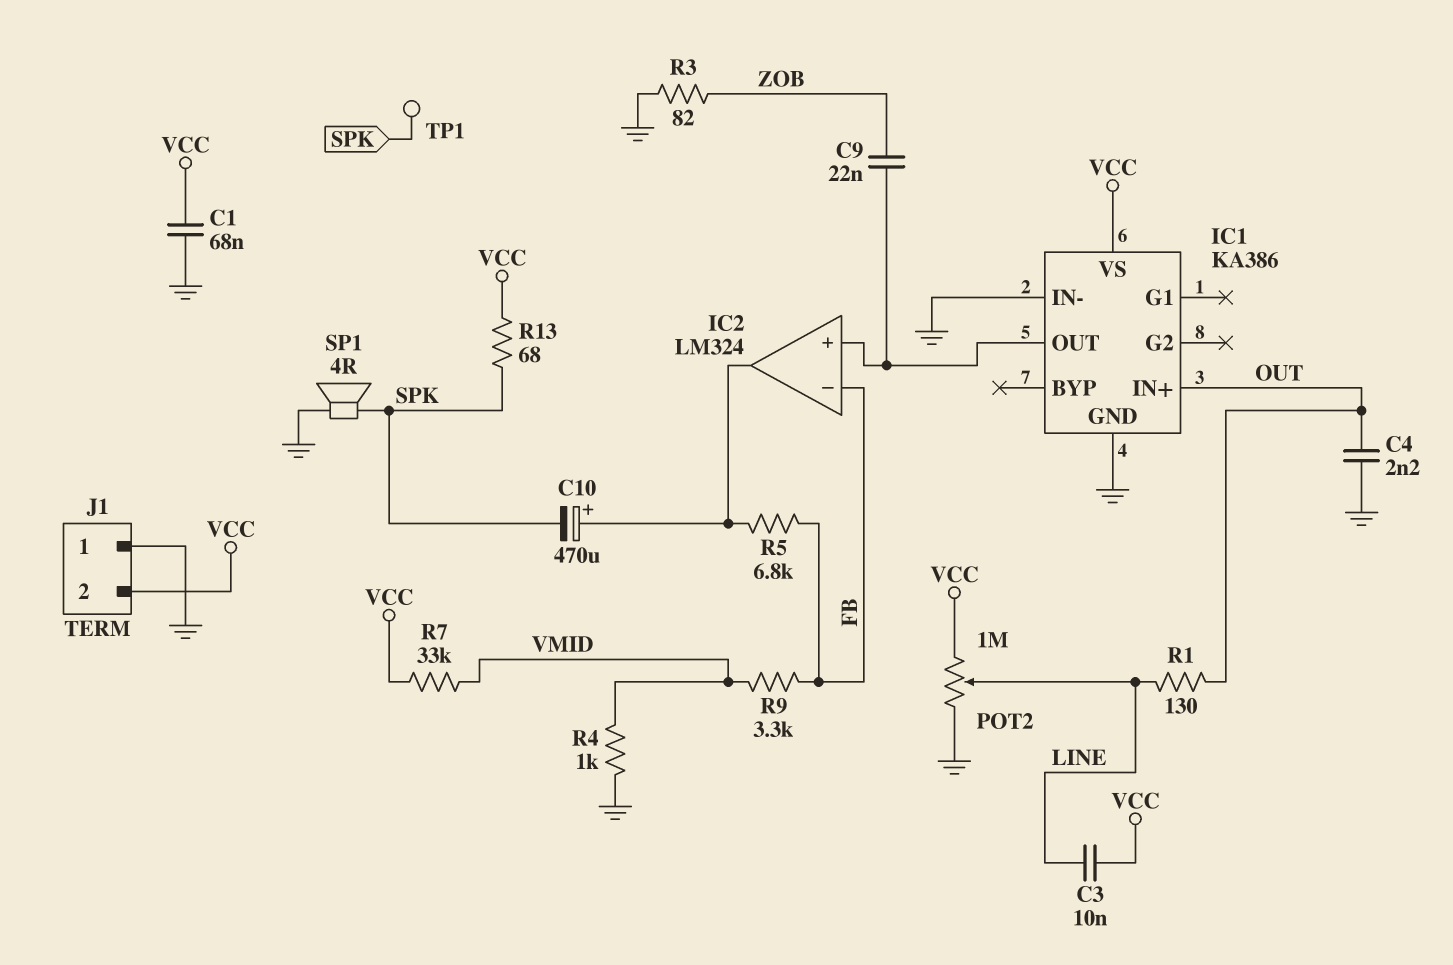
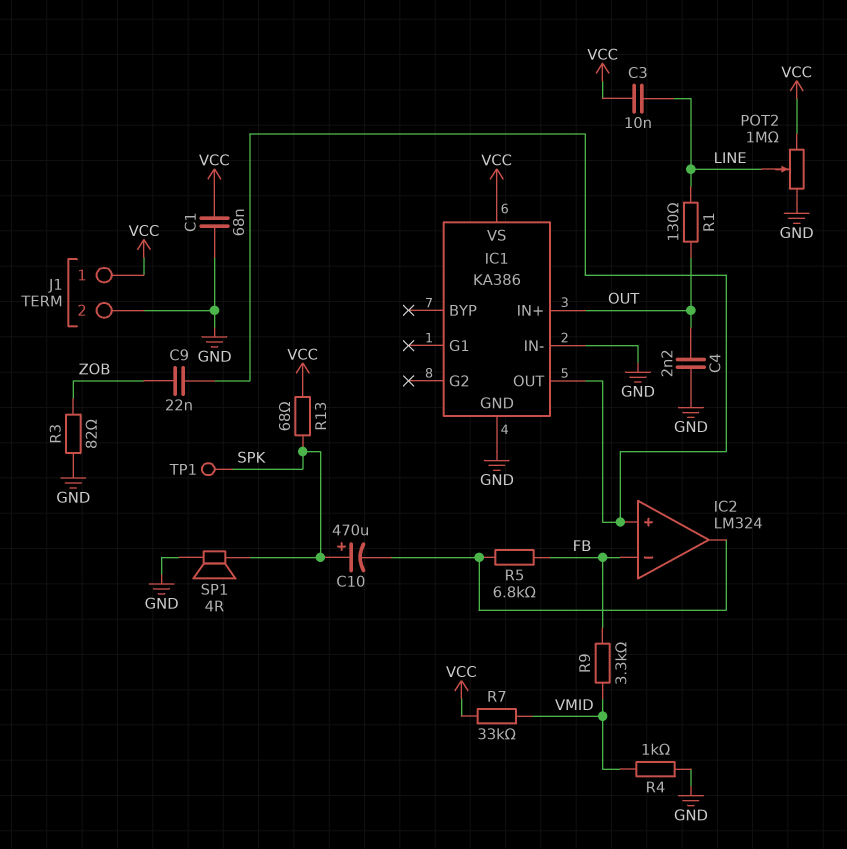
C10: 470uF (plus IC2/out, minus SPK) -> 470uF (plus SPK, minus IC2/out)
J1 pin 1: GND -> VCC
J1 pin 2: VCC -> GND

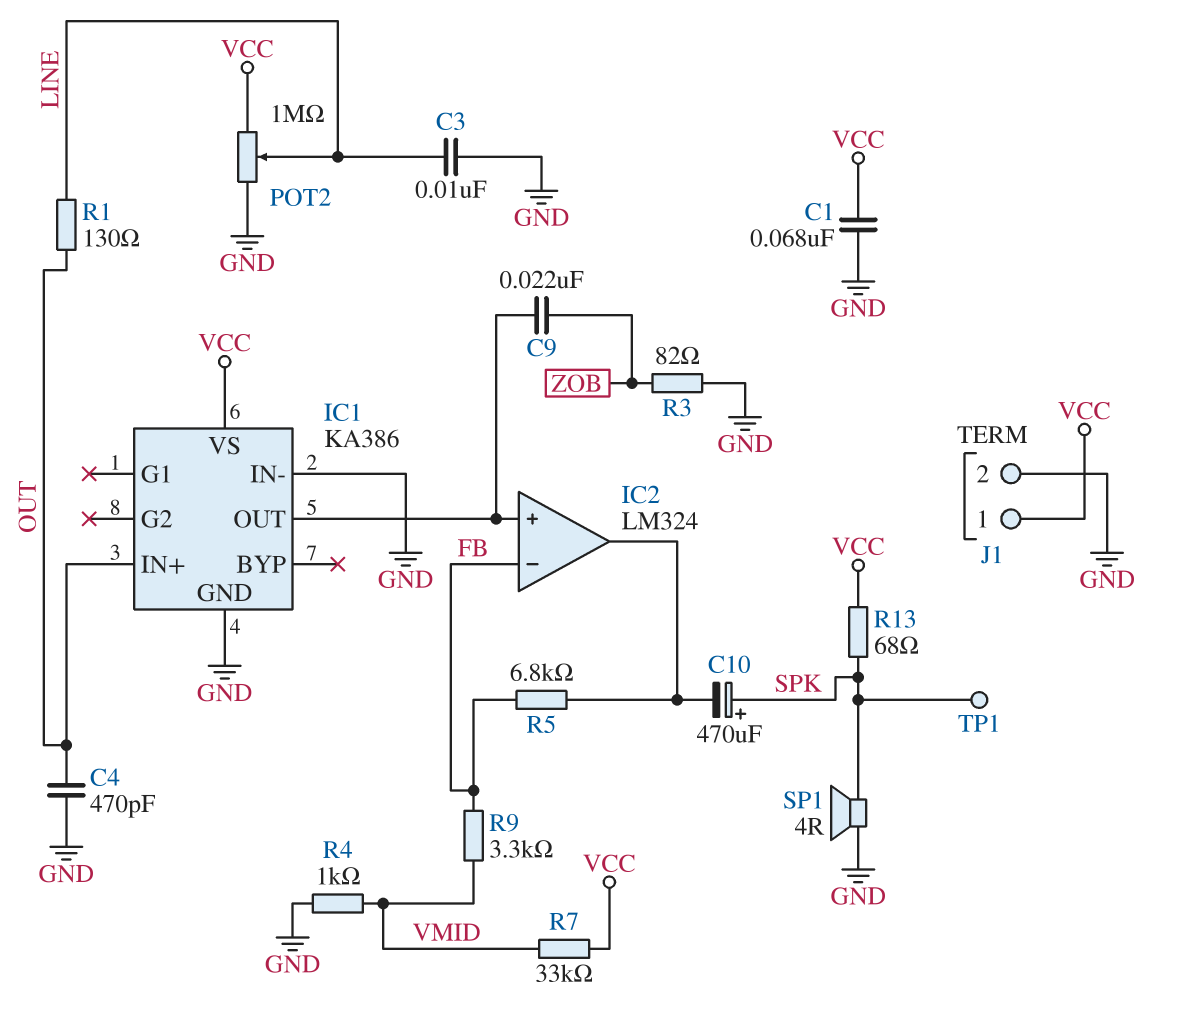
C3: 10nF (LINE, VCC) -> 10nF (GND, LINE)
C4: 2.2nF (GND, OUT) -> 470pF (GND, OUT)

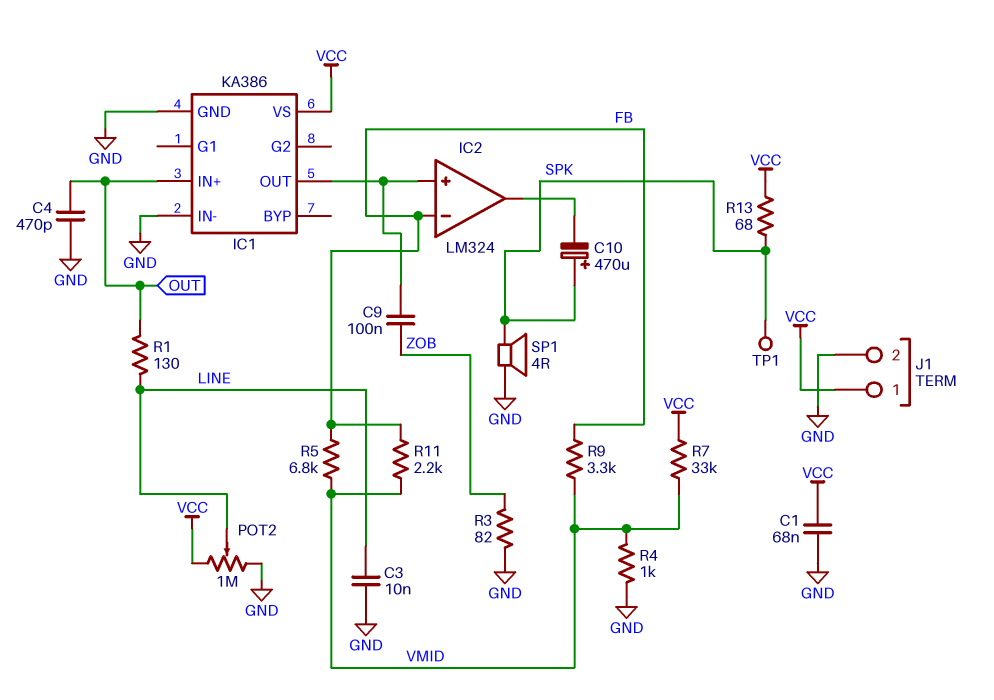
C9: 22nF (IC1/OUT, ZOB) -> 100nF (IC1/OUT, ZOB)
R5: 6.8k (FB, IC2/out) -> 6.8k (FB, VMID)
R11: none -> 2.2k (FB, VMID)

